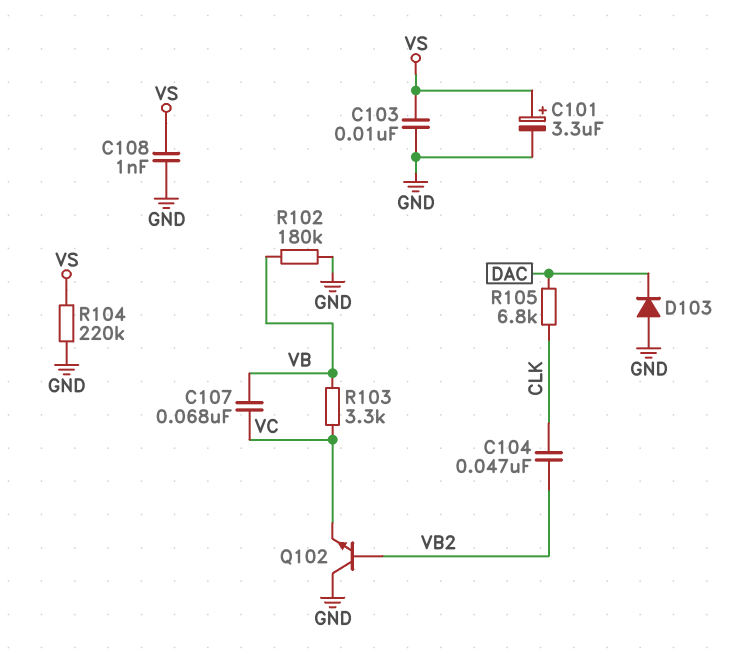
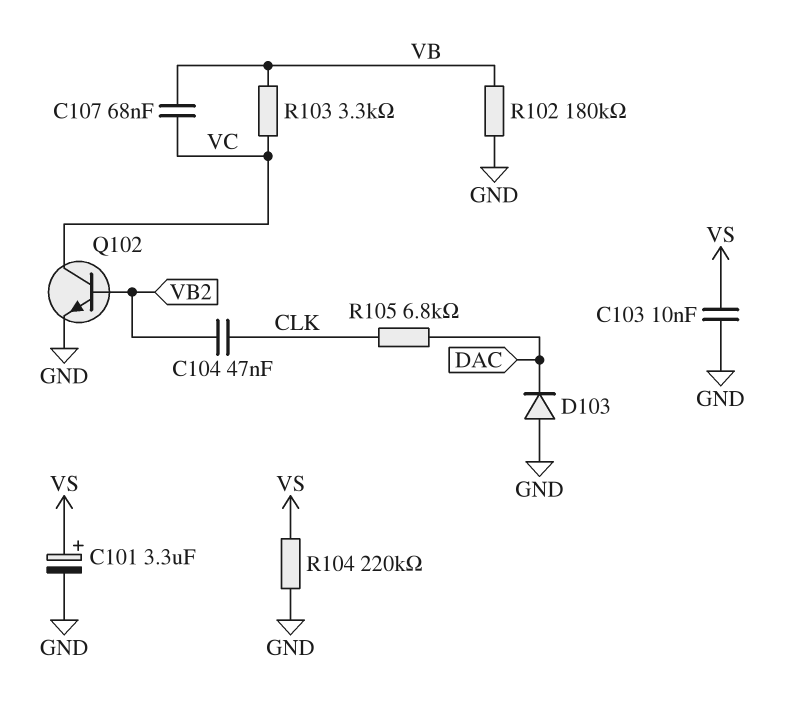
C108: 1nF (GND, VS) -> none
Q102: NPN (B VB2, C GND, E VC) -> NPN (B VB2, C VC, E GND)

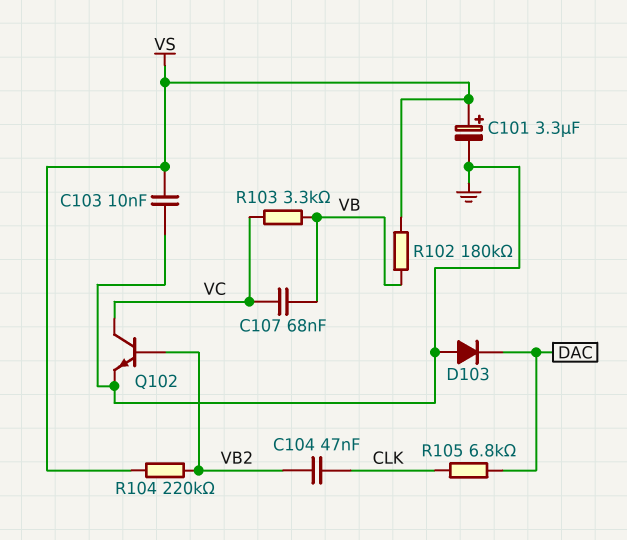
R102: 180k (GND, VB) -> 180k (VB, VS)
R104: 220k (GND, VS) -> 220k (VB2, VS)

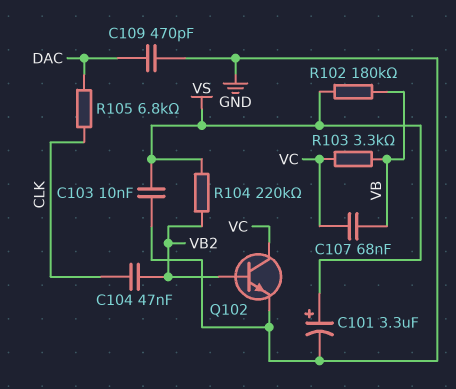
C109: none -> 470pF (DAC, GND)
D103: diode (A GND, K DAC) -> none

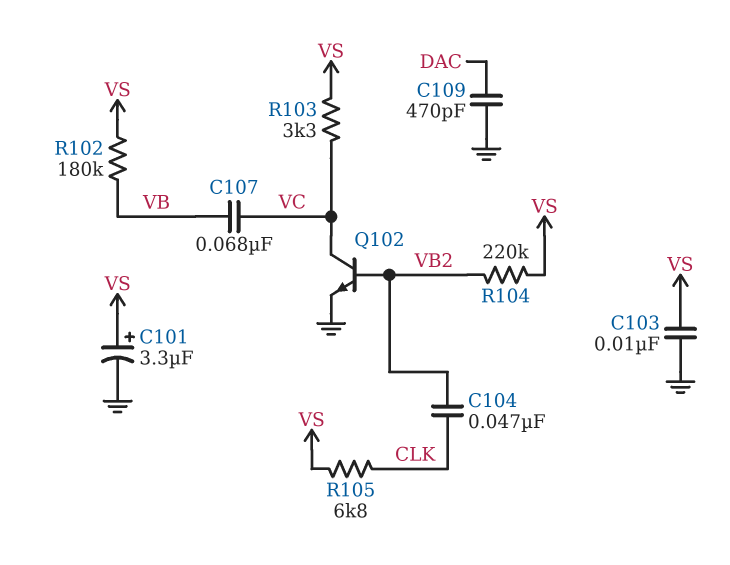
R103: 3.3k (VB, VC) -> 3.3k (VC, VS)
R105: 6.8k (CLK, DAC) -> 6.8k (CLK, VS)

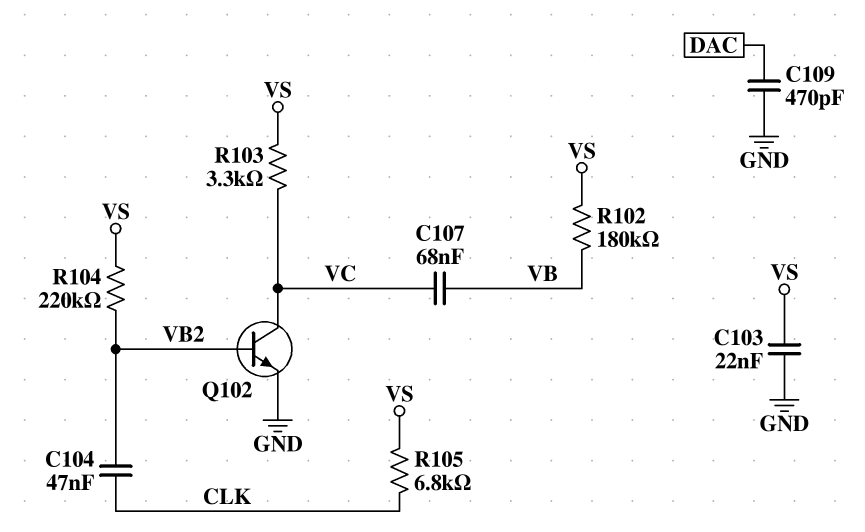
C101: 3.3uF (plus VS, minus GND) -> none
C103: 10nF (GND, VS) -> 22nF (GND, VS)

